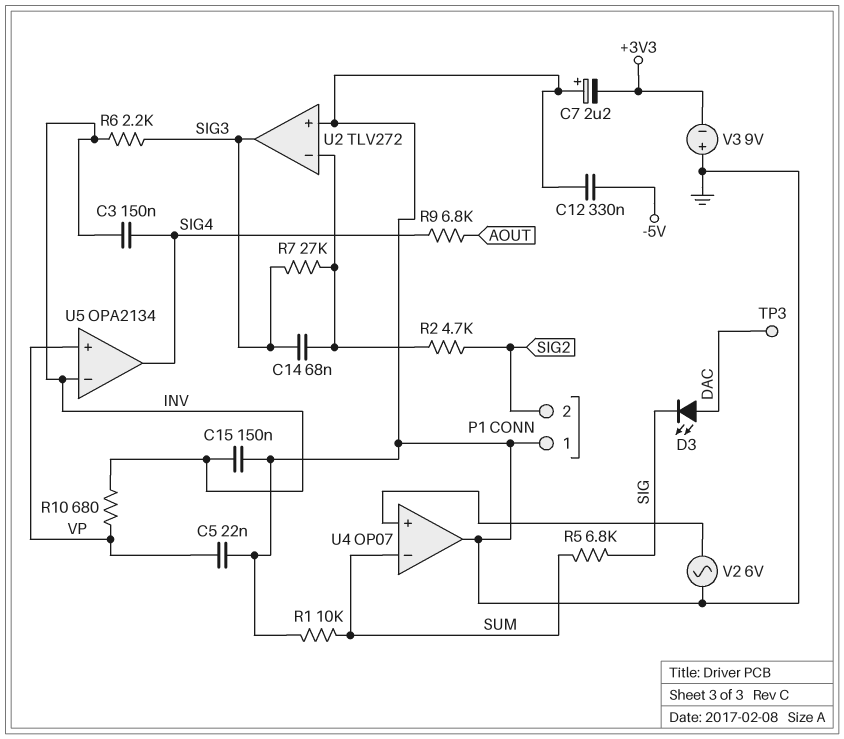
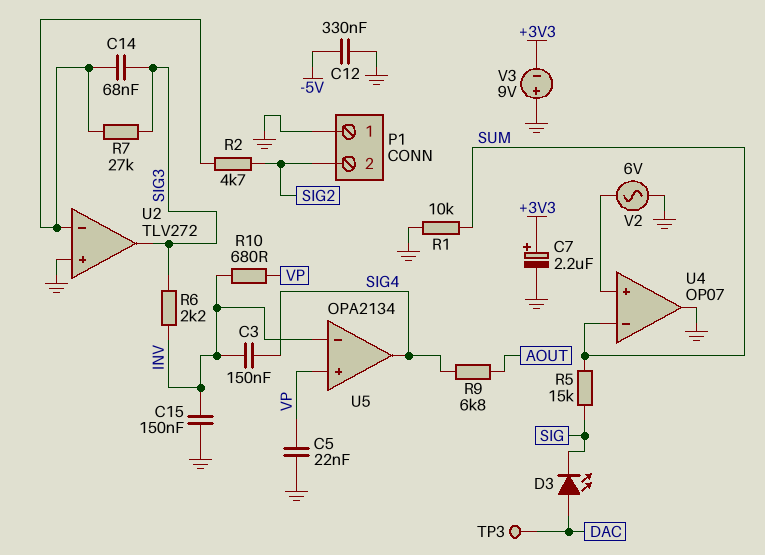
C7: 2.2uF (plus GND, minus +3V3) -> 2.2uF (plus +3V3, minus GND)
R5: 6.8k (SIG, SUM) -> 15k (SIG, SUM)

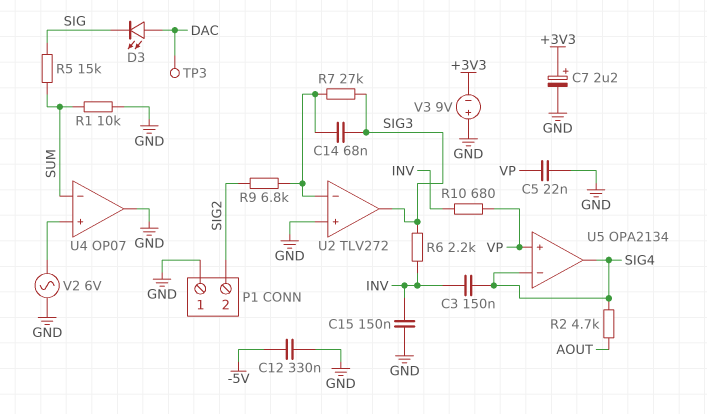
R2: 4.7k (SIG2, U2/in-) -> 4.7k (AOUT, SIG4)
R9: 6.8k (AOUT, SIG4) -> 6.8k (SIG2, U2/in-)
U5 pin in-: INV -> SIG4

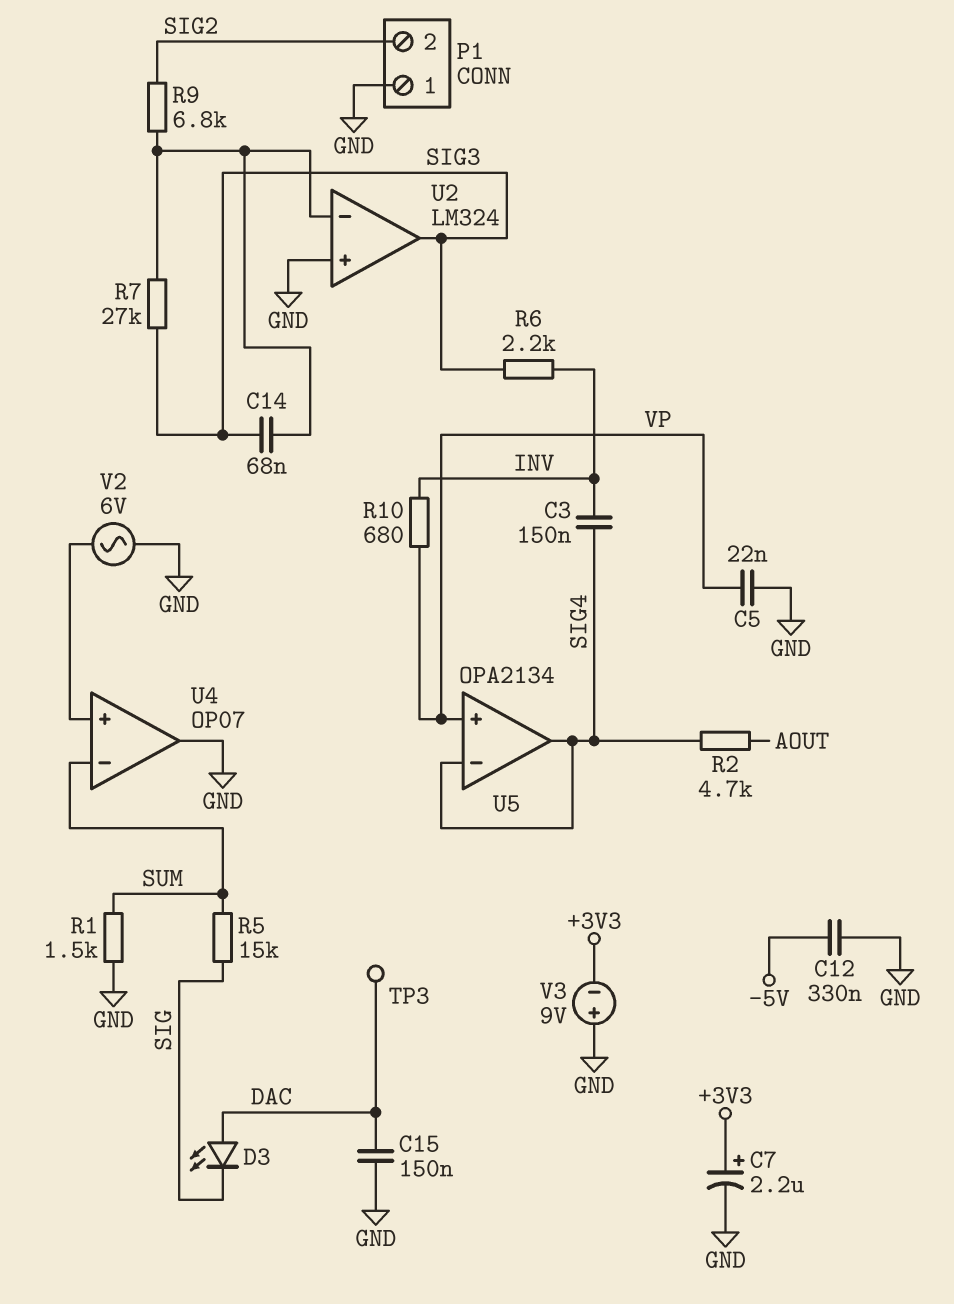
C15: 150nF (GND, INV) -> 150nF (DAC, GND)
R1: 10k (GND, SUM) -> 1.5k (GND, SUM)
U2: TLV272 -> LM324

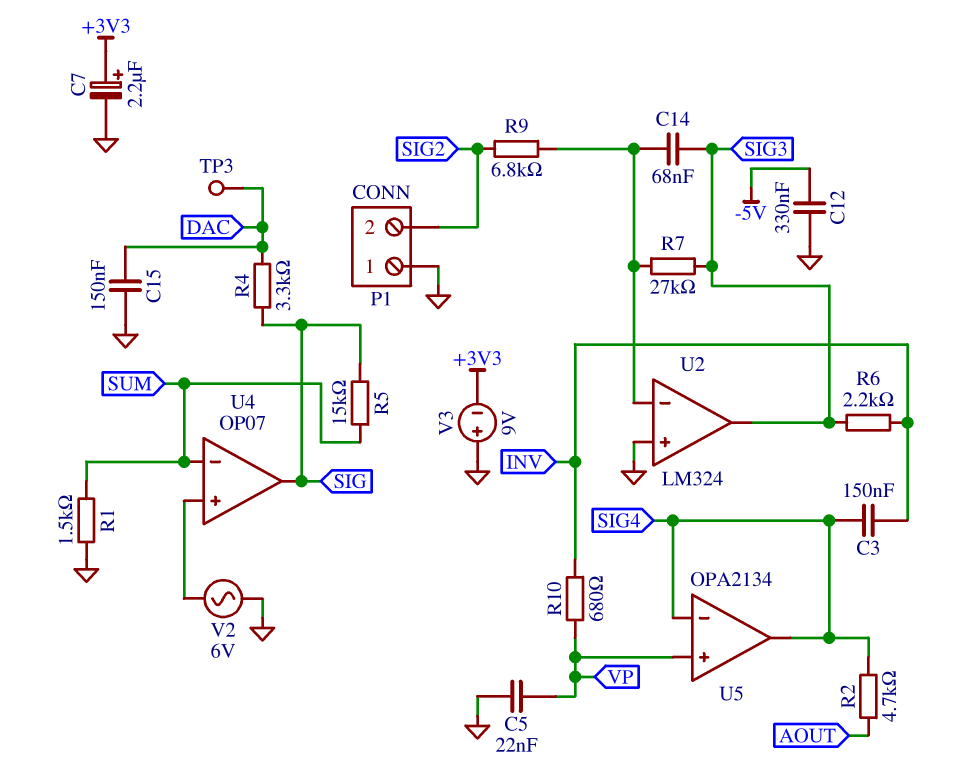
D3: LED (A DAC, K SIG) -> none
R4: none -> 3.3k (DAC, SIG)
U4 pin out: GND -> SIG

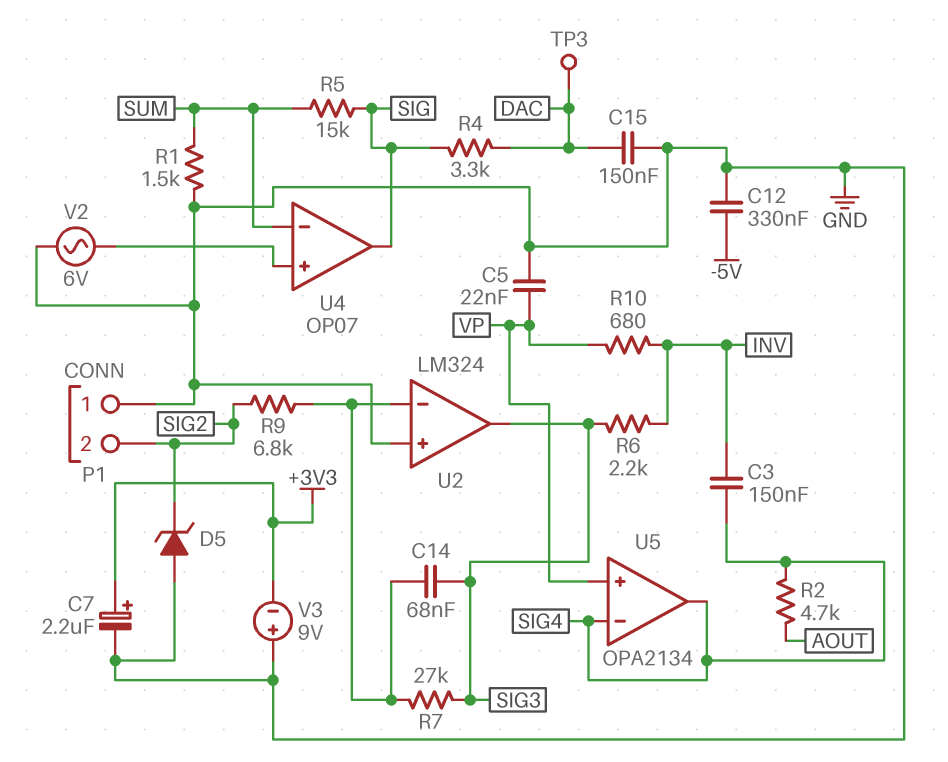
D5: none -> zener (A GND, K SIG2)

